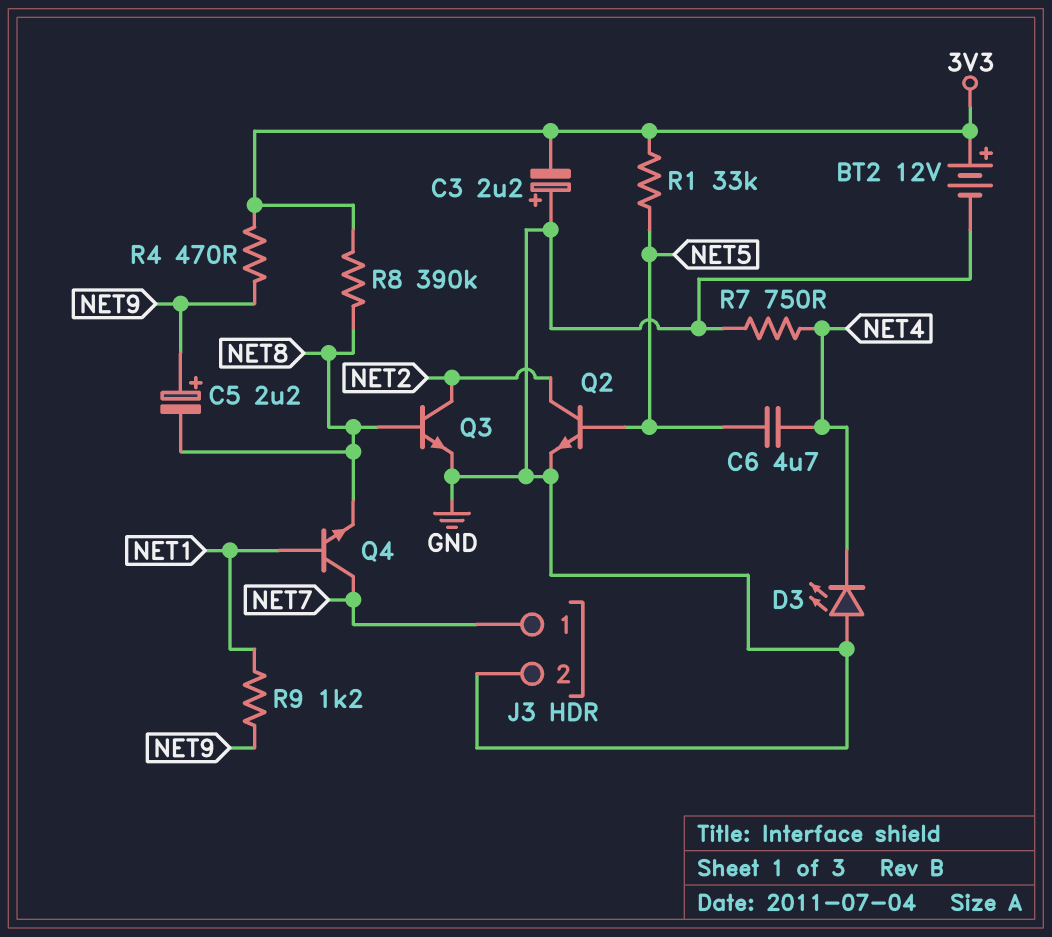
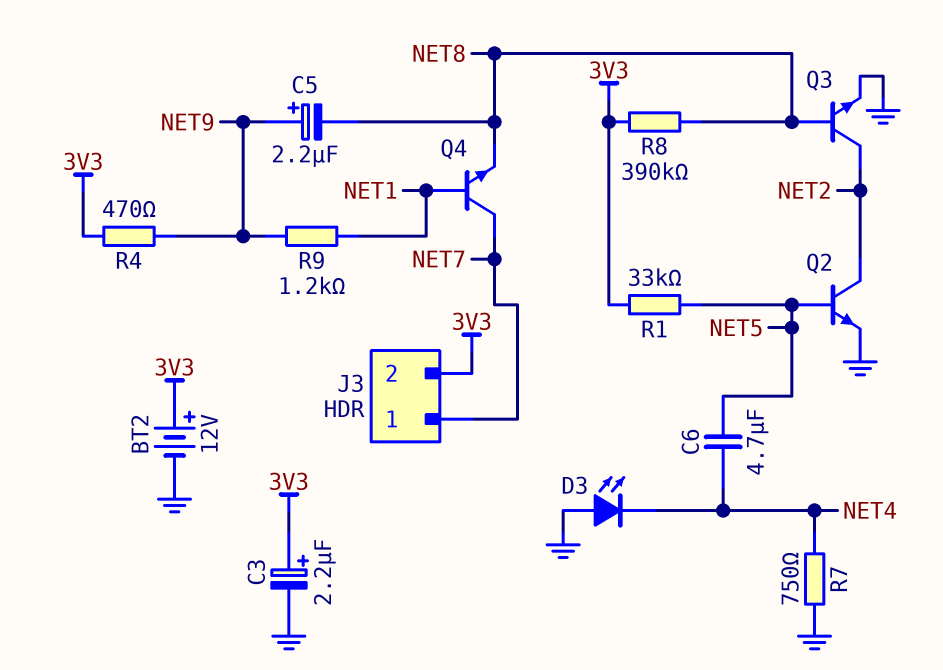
C3: 2.2uF (plus GND, minus 3V3) -> 2.2uF (plus 3V3, minus GND)
J3 pin 2: GND -> 3V3

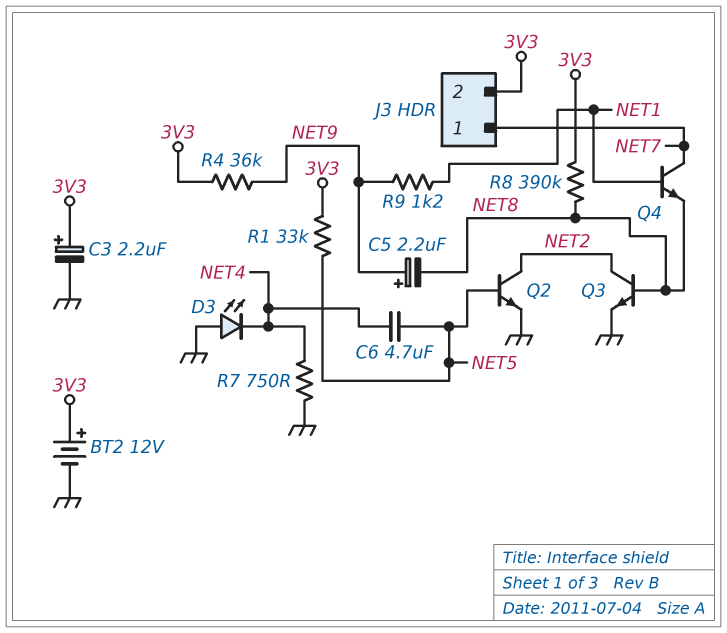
R4: 470 (3V3, NET9) -> 36k (3V3, NET9)

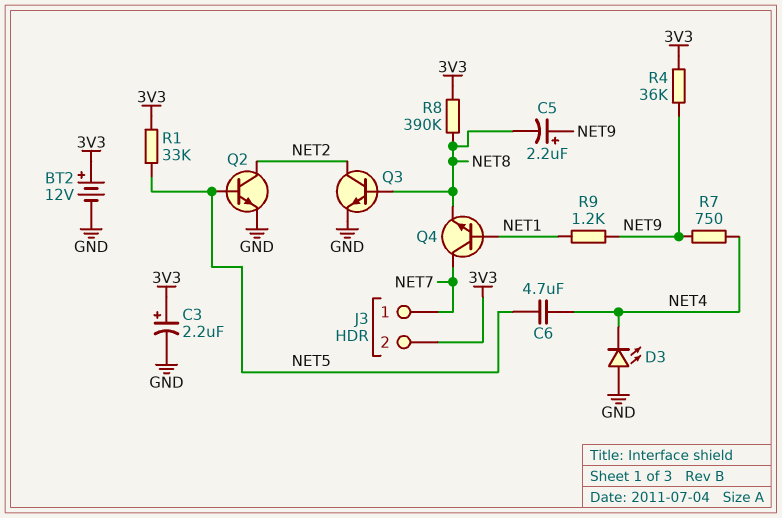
R7: 750 (GND, NET4) -> 750 (NET4, NET9)

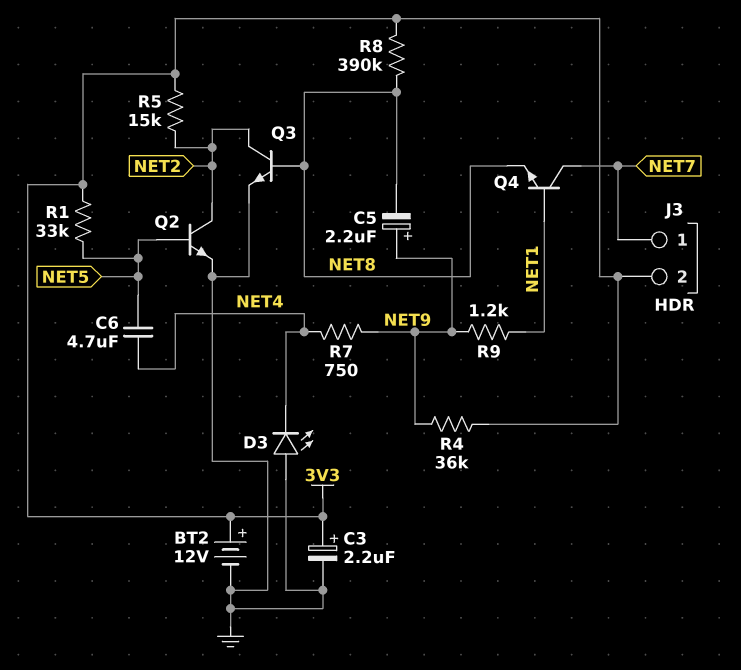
R5: none -> 15k (3V3, NET2)

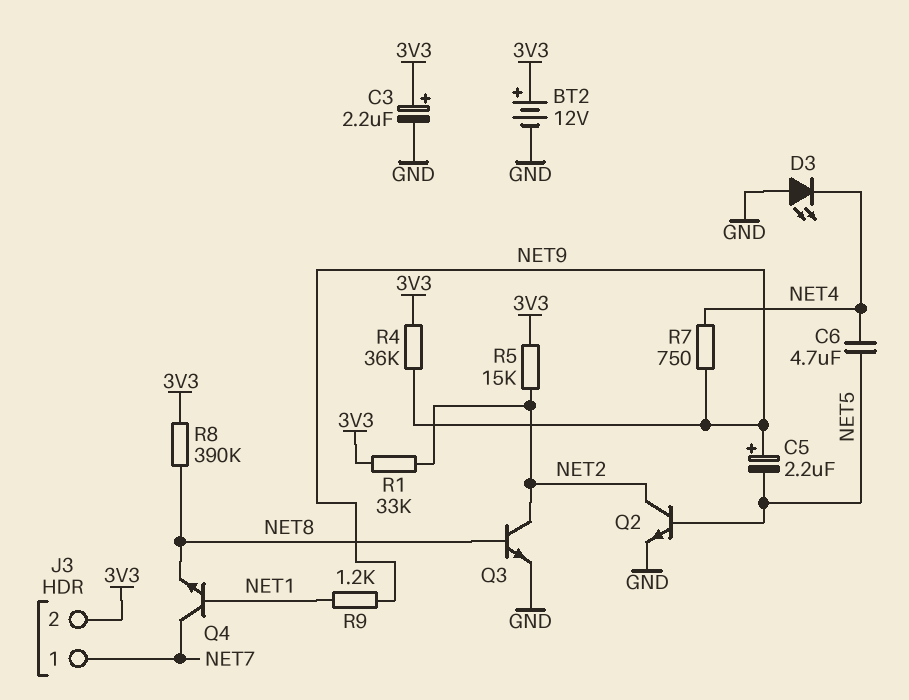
C5: 2.2uF (plus NET9, minus NET8) -> 2.2uF (plus NET9, minus NET5)
R1: 33k (3V3, NET5) -> 33k (3V3, NET2)

